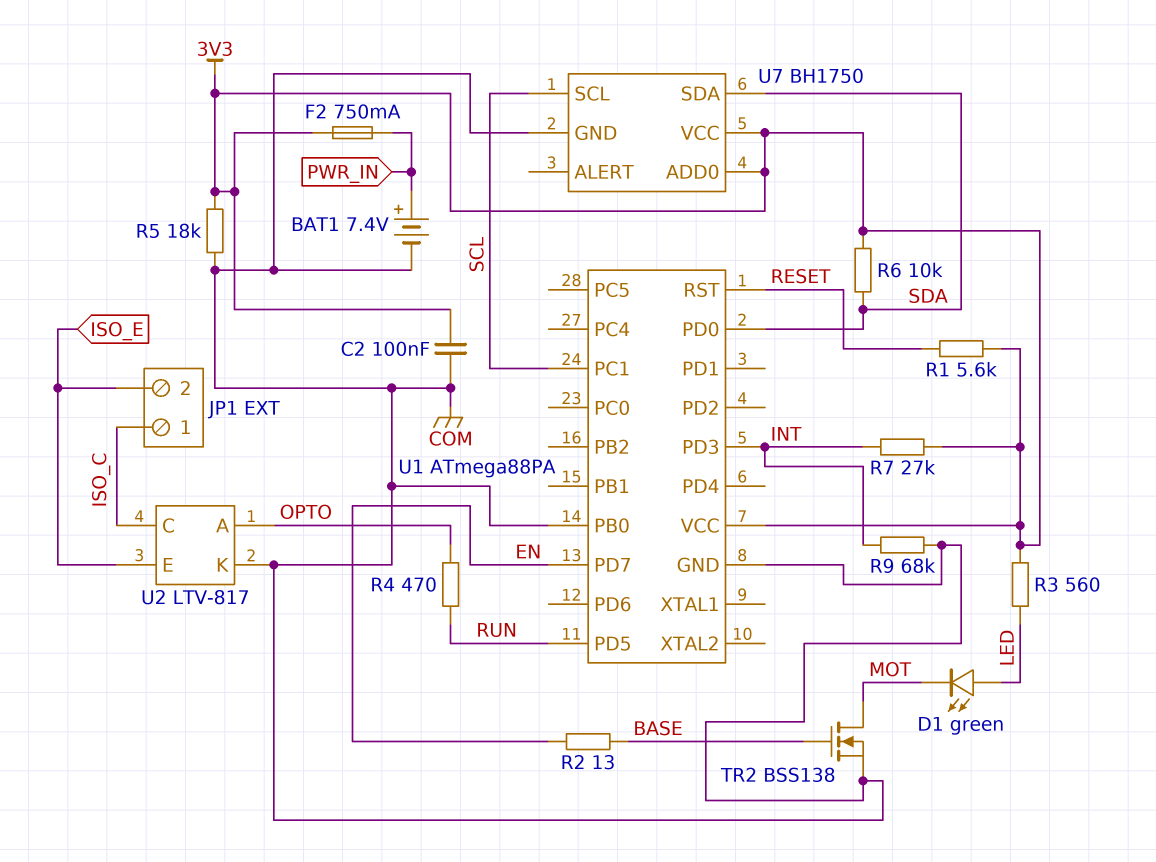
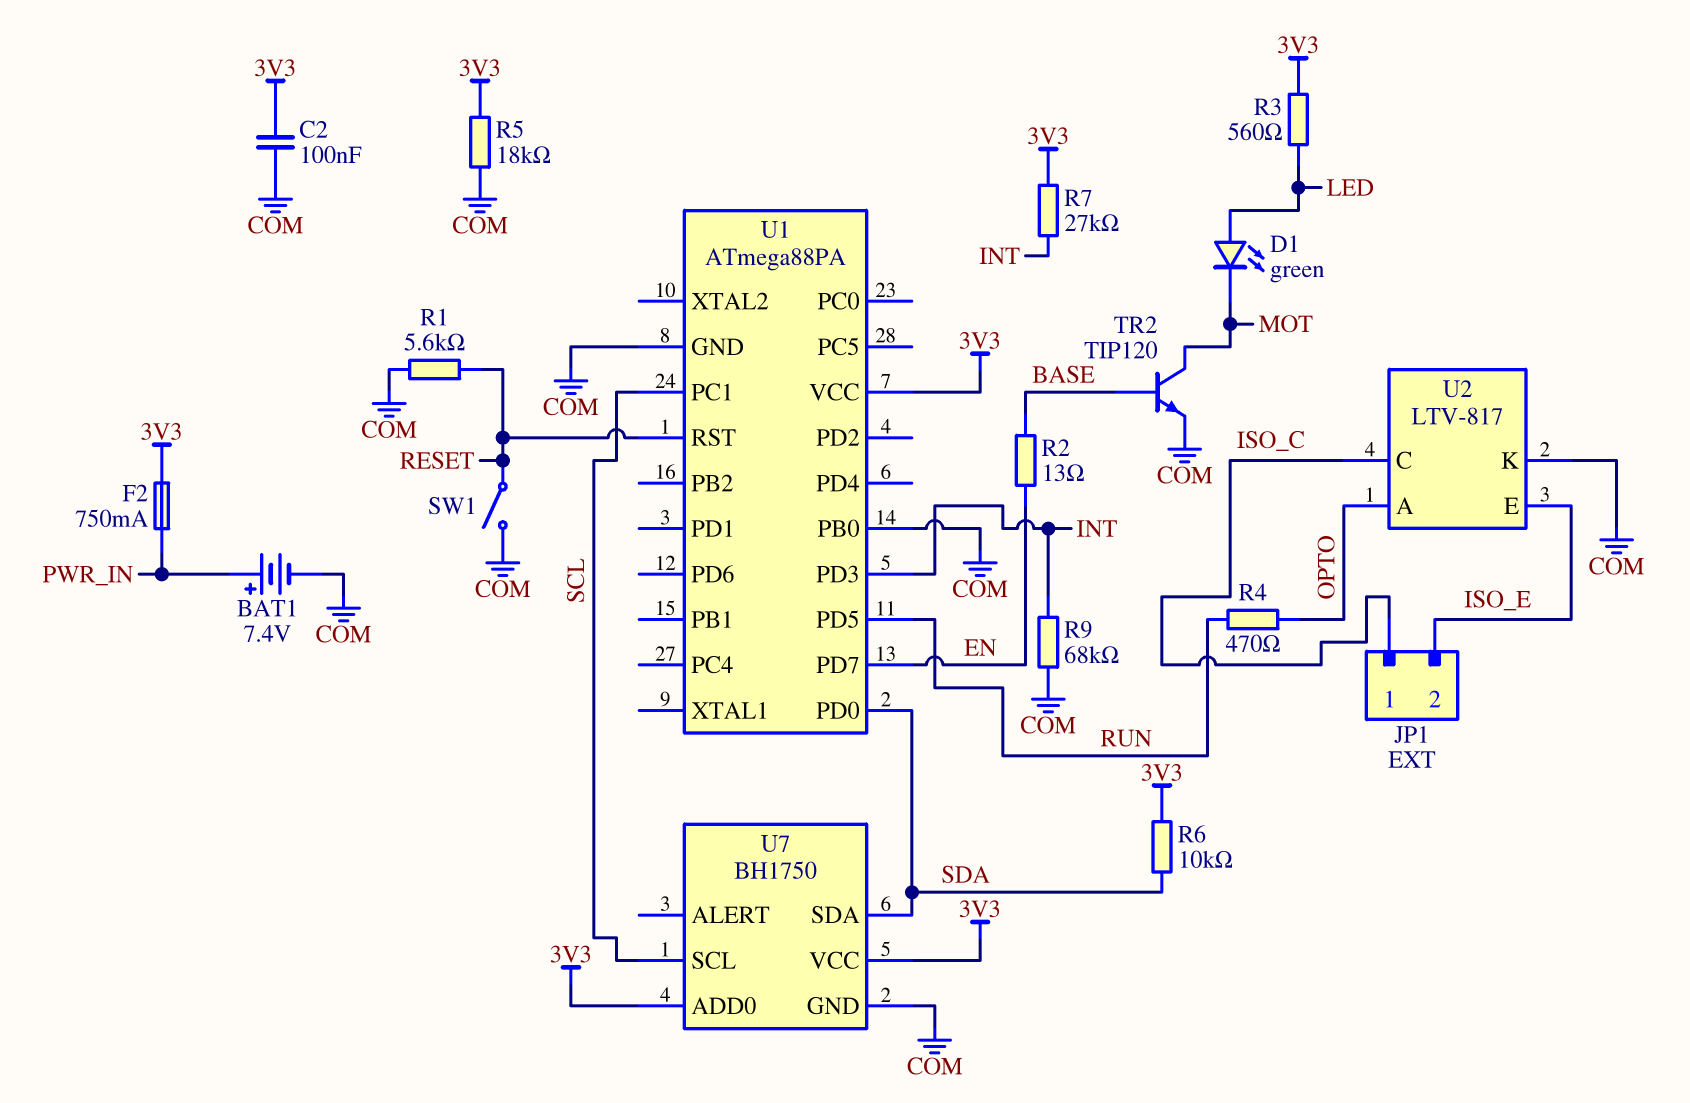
R1: 5.6k (3V3, RESET) -> 5.6k (COM, RESET)
SW1: none -> switch (COM, RESET)
TR2: NMOS BSS138 (G BASE, D MOT, S COM) -> NPN TIP120 (B BASE, C MOT, E COM)

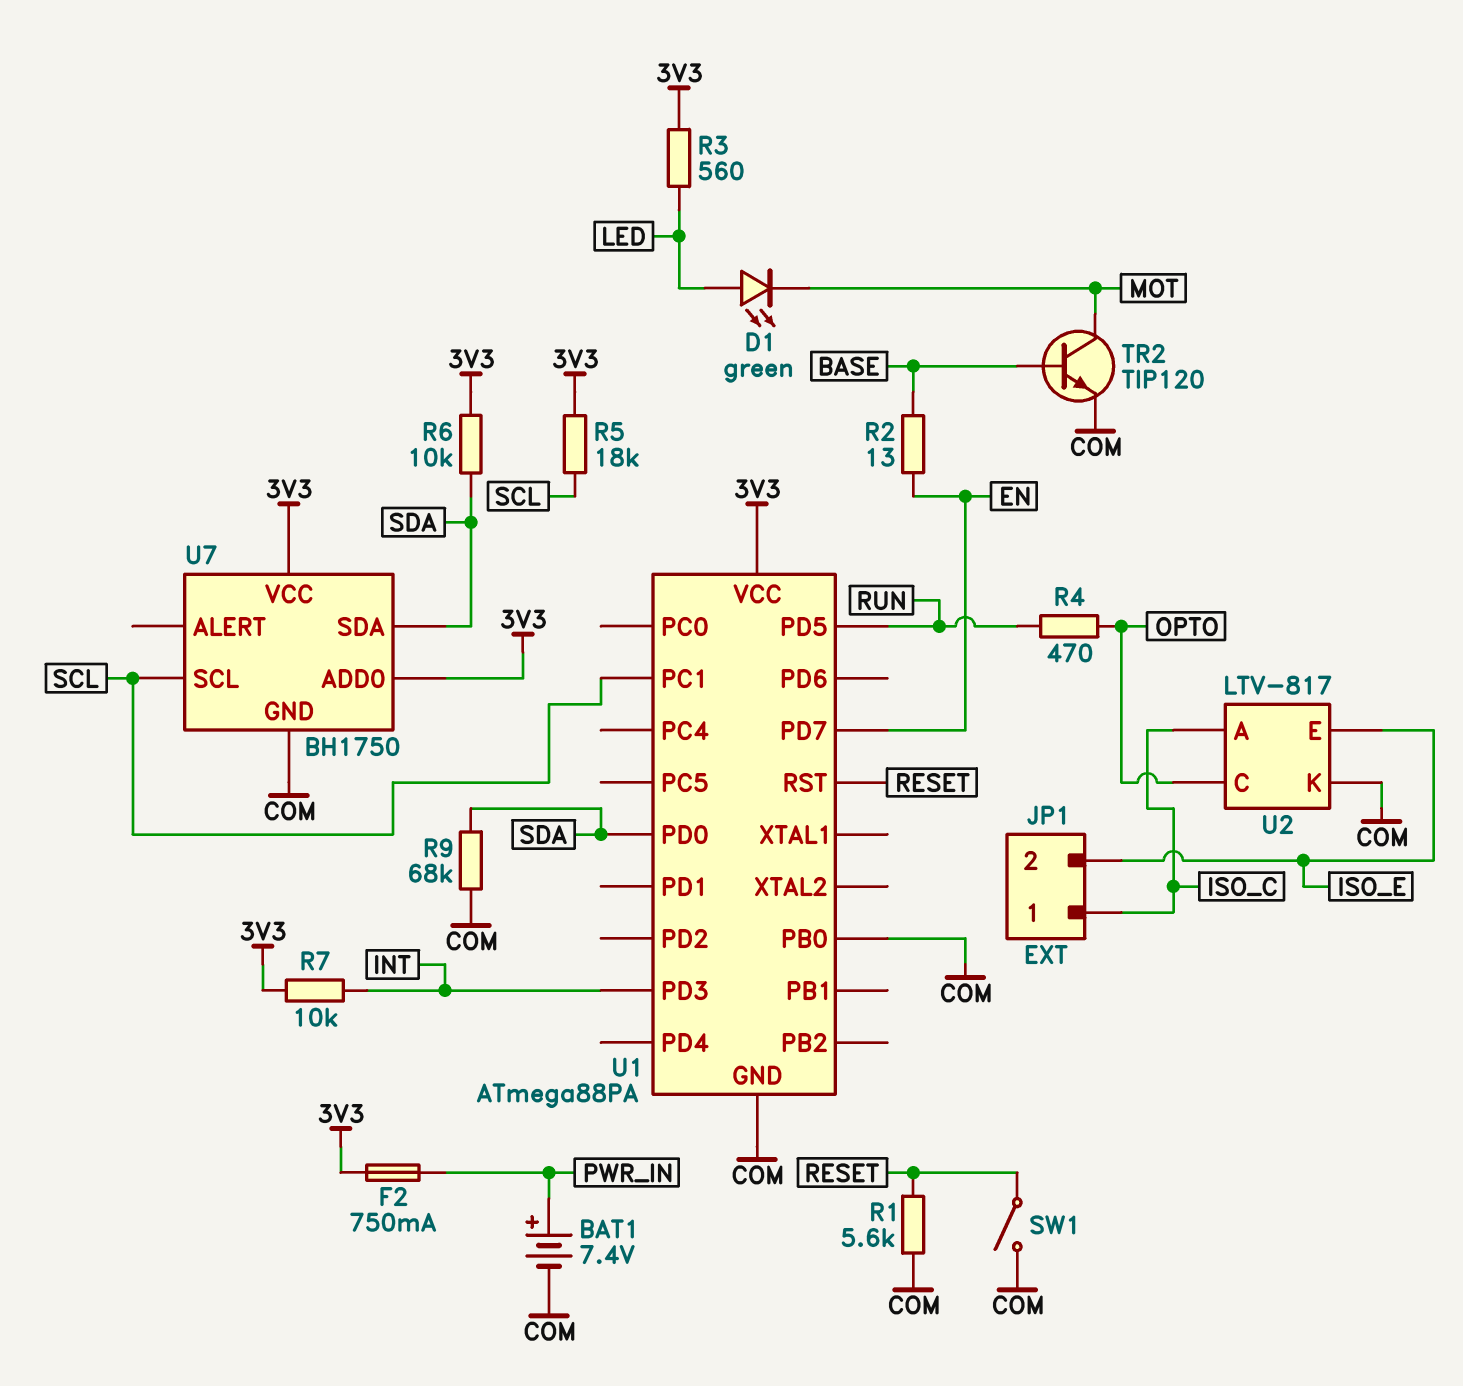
C2: 100nF (3V3, COM) -> none
R5: 18k (3V3, COM) -> 18k (3V3, SCL)
R7: 27k (3V3, INT) -> 10k (3V3, INT)
R9: 68k (COM, INT) -> 68k (COM, SDA)
U2 pin A: OPTO -> ISO_C
U2 pin C: ISO_C -> OPTO

